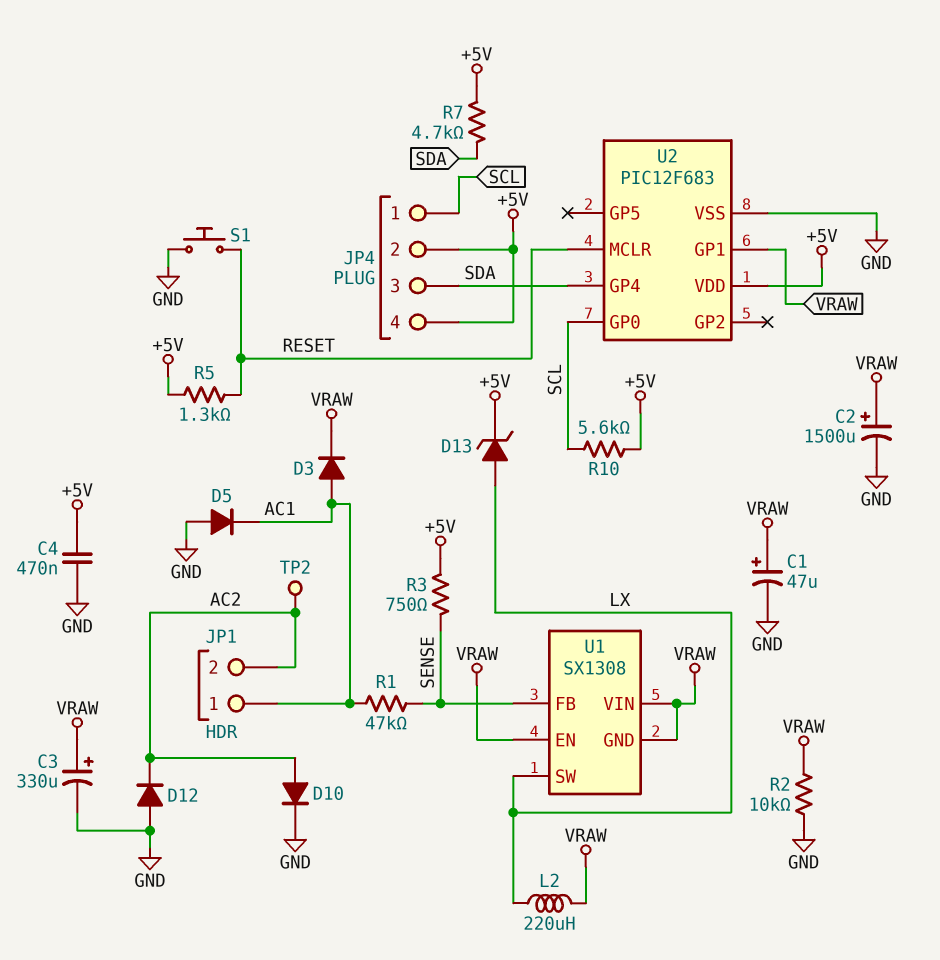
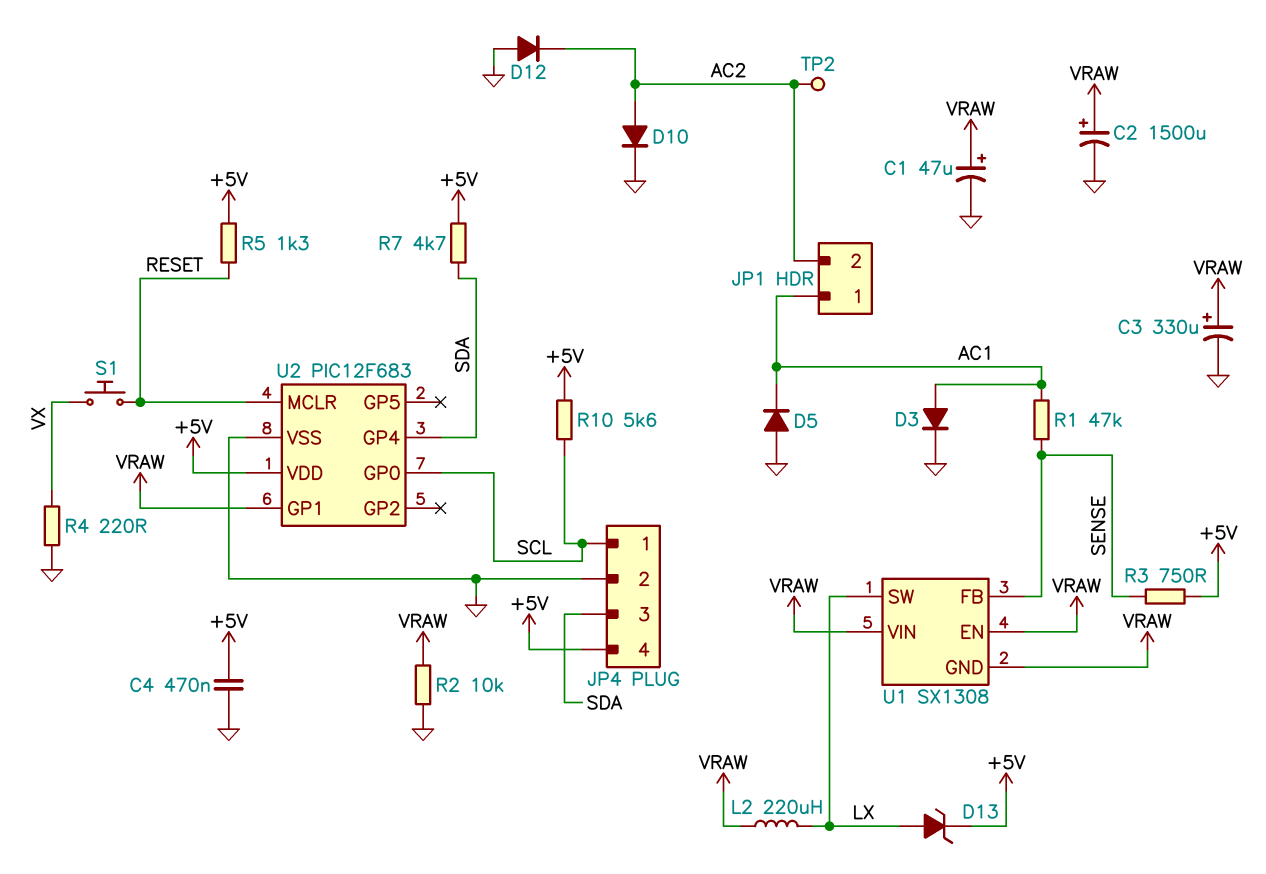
D3: diode (A AC1, K VRAW) -> diode (A AC1, K GND)
JP4 pin 2: +5V -> GND
R4: none -> 220 (GND, VX)
S1: button (GND, RESET) -> button (RESET, VX)

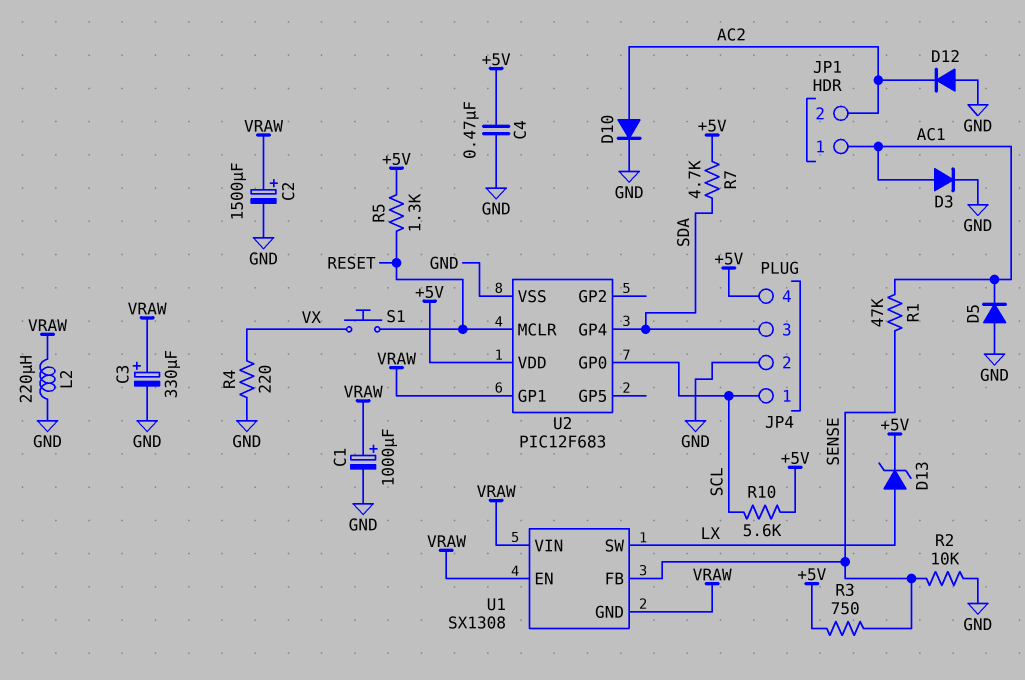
C1: 47uF (plus VRAW, minus GND) -> 1000uF (plus VRAW, minus GND)
L2: 220uH (LX, VRAW) -> 220uH (GND, VRAW)
R2: 10k (GND, VRAW) -> 10k (GND, SENSE)
TP2: test point (AC2) -> none

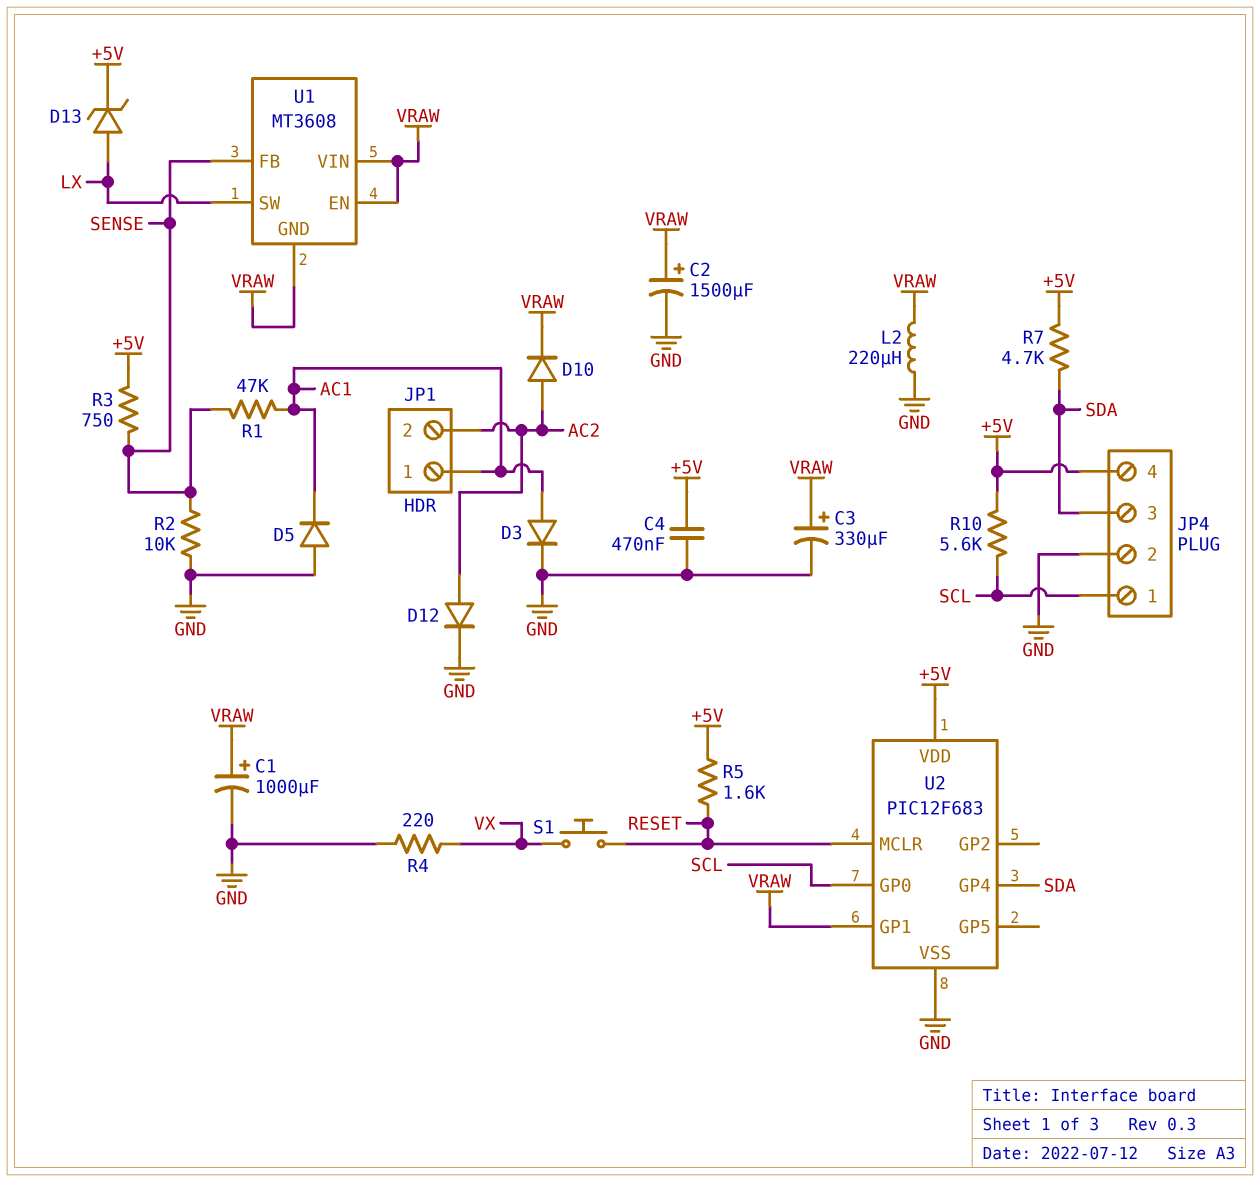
D10: diode (A AC2, K GND) -> diode (A AC2, K VRAW)
D12: diode (A GND, K AC2) -> diode (A AC2, K GND)
R5: 1.3k (+5V, RESET) -> 1.6k (+5V, RESET)
U1: SX1308 -> MT3608

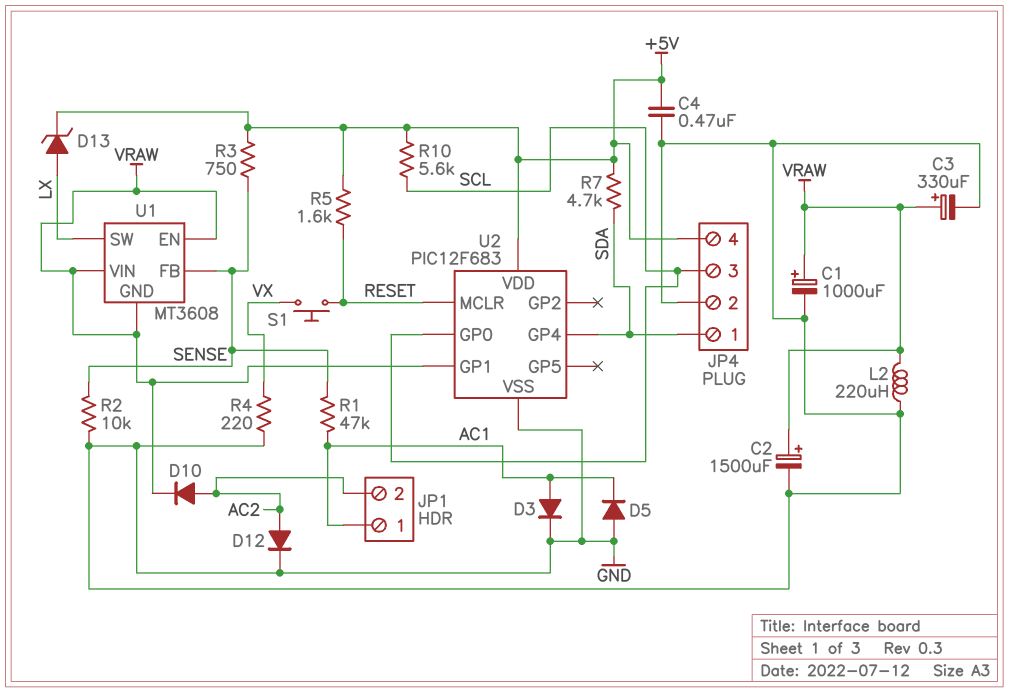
JP4 pin 1: SCL -> SDA
JP4 pin 3: SDA -> SCL

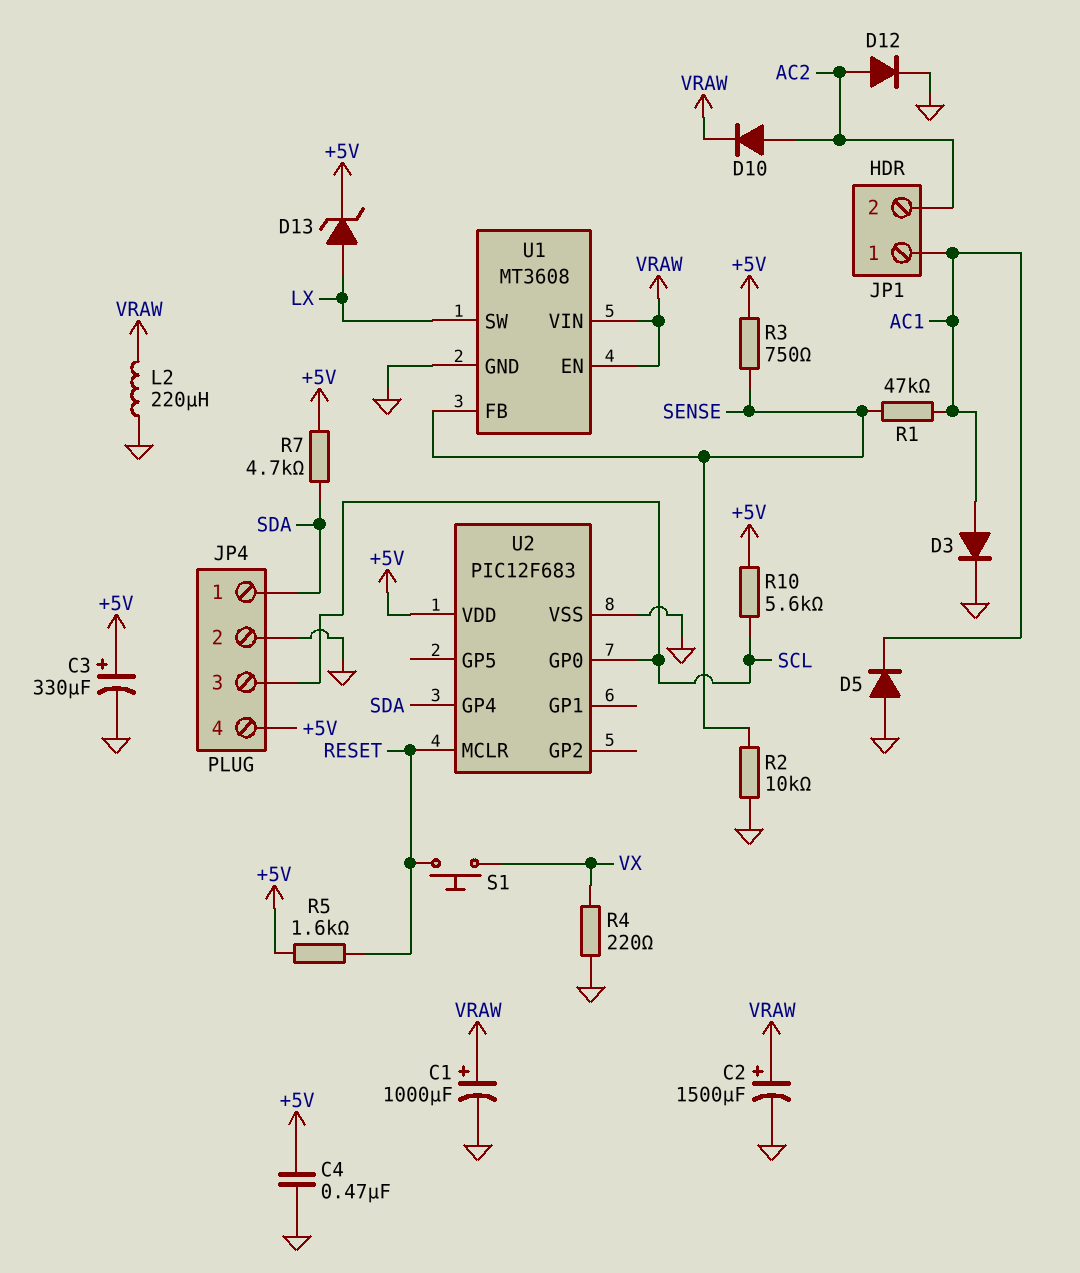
C3: 330uF (plus VRAW, minus GND) -> 330uF (plus +5V, minus GND)
U1 pin GND: VRAW -> GND
U2 pin GP1: VRAW -> none

